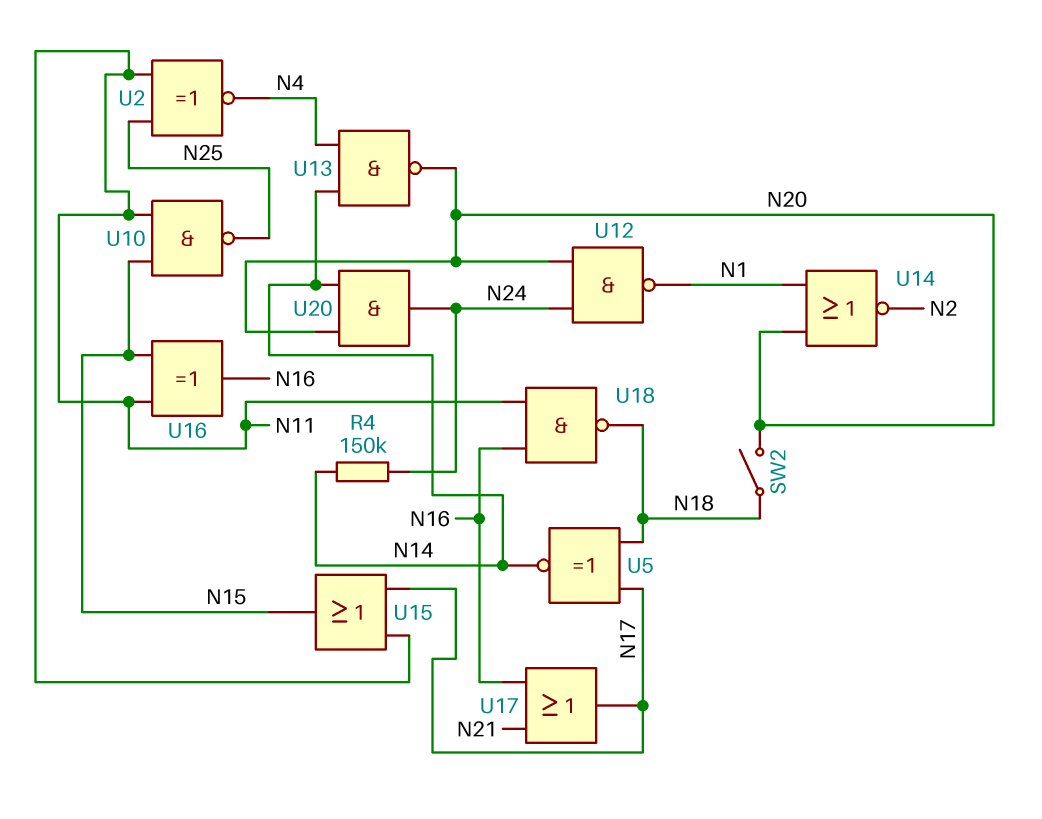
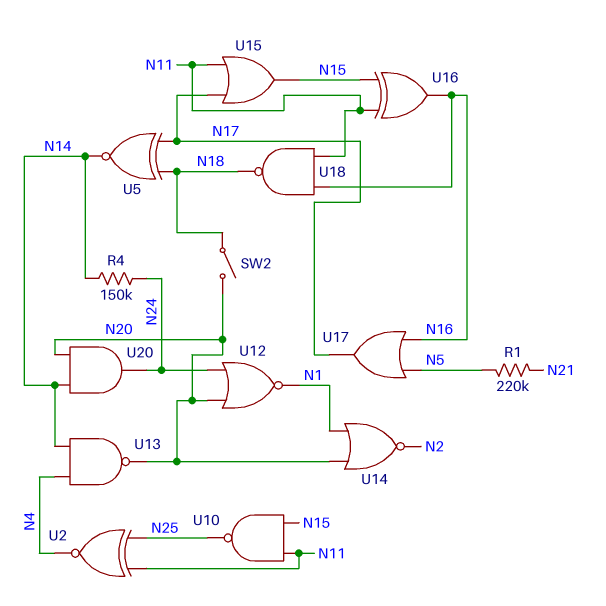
R1: none -> 220k (N5, N21)
U12: NAND (in N20, in N24, out N1) -> NOR (in N20, in N24, out N1)
U17: OR (in N16, in N21, out N17) -> OR (in N5, in N16, out N17)

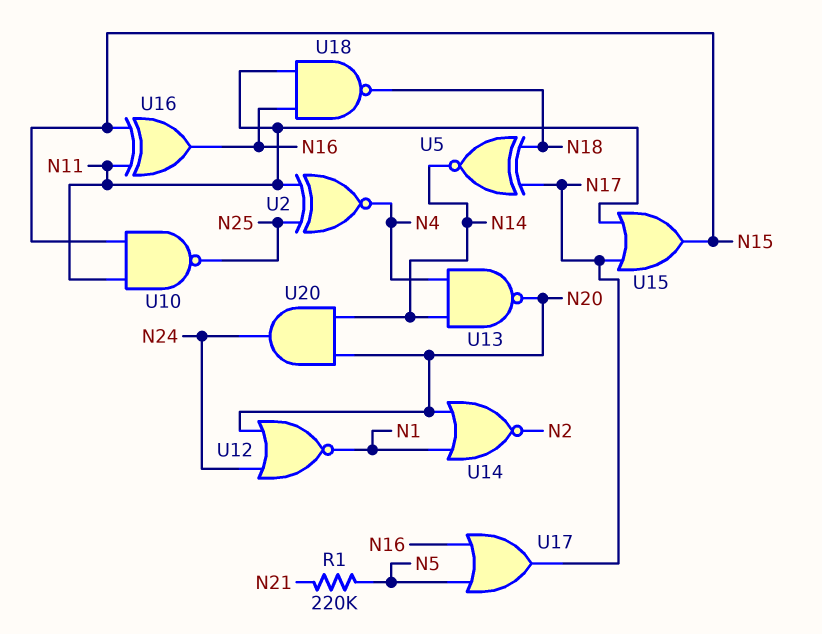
R4: 150k (N14, N24) -> none
SW2: switch (N18, N20) -> none

